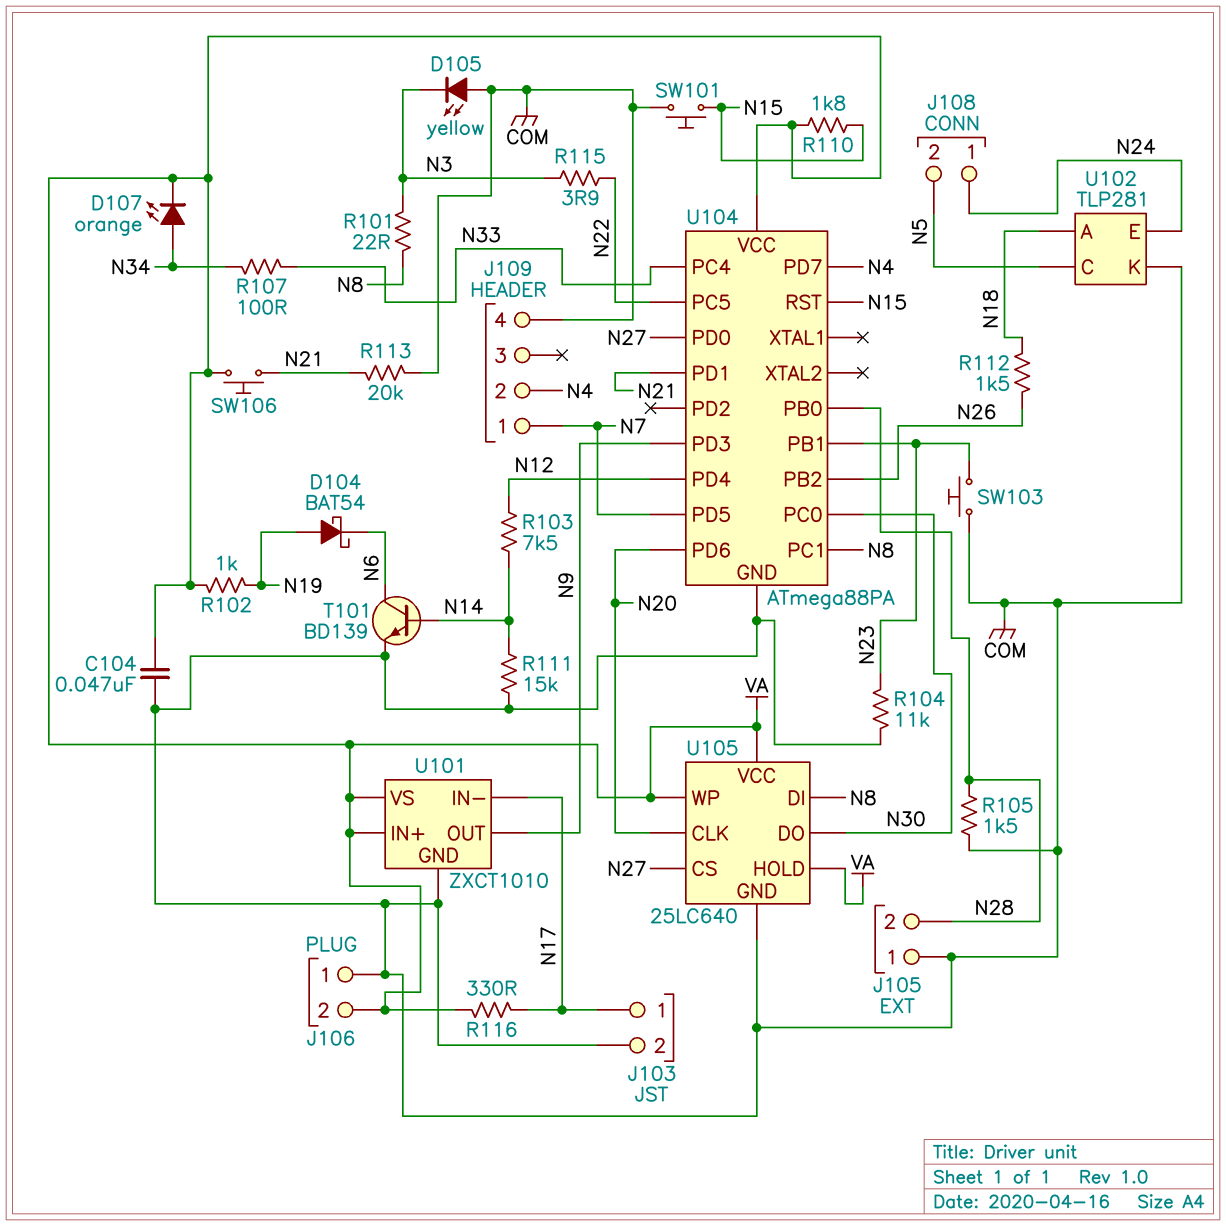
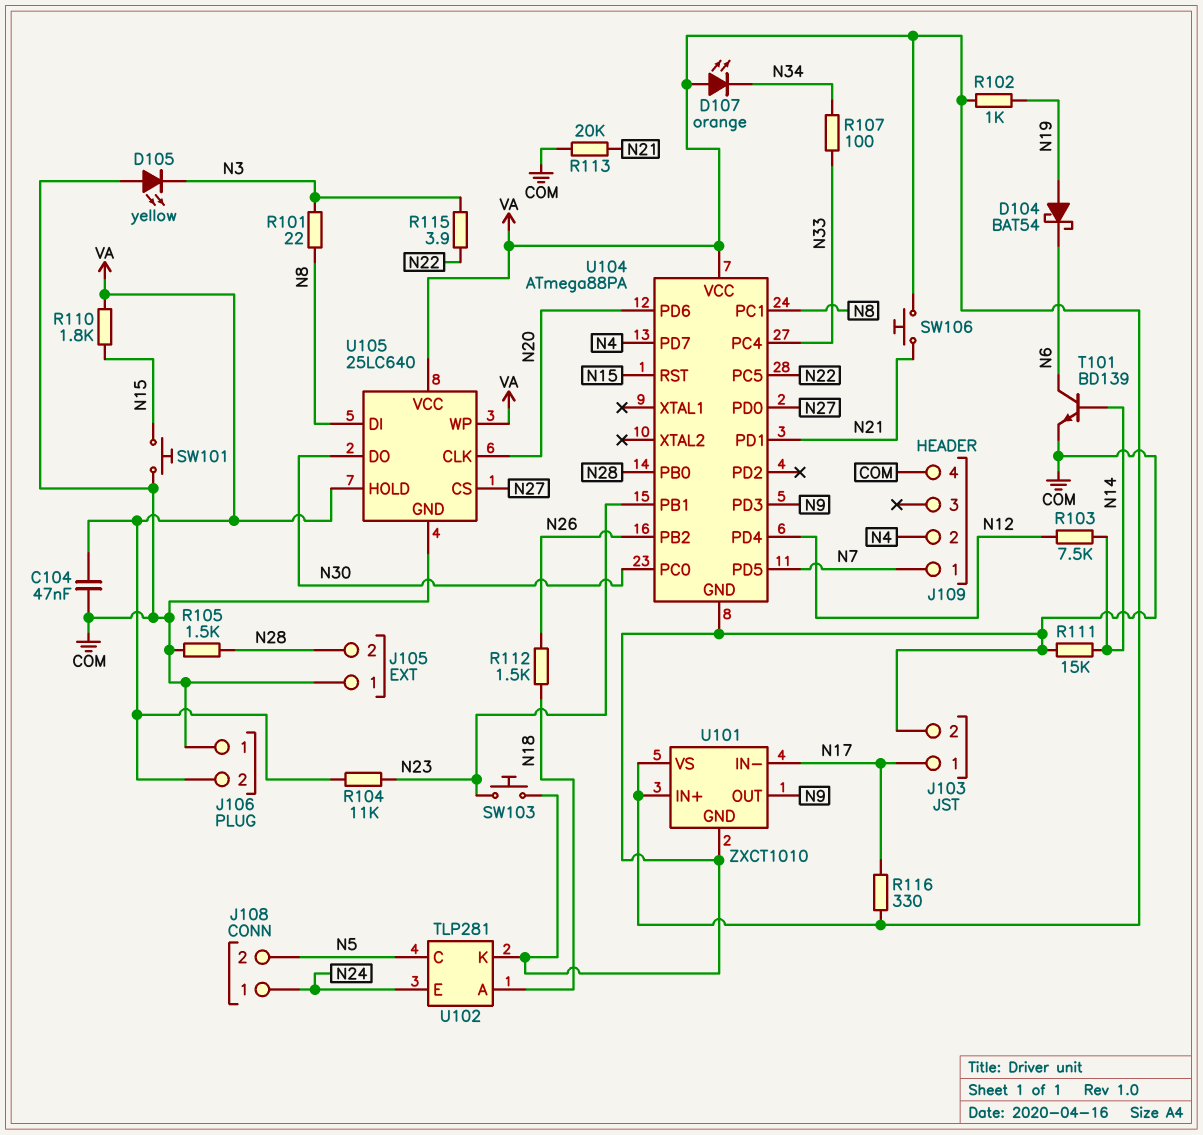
D107: LED orange (A N34, K VA) -> LED orange (A VA, K N34)
R104: 11k (COM, N23) -> 11k (N23, VA)

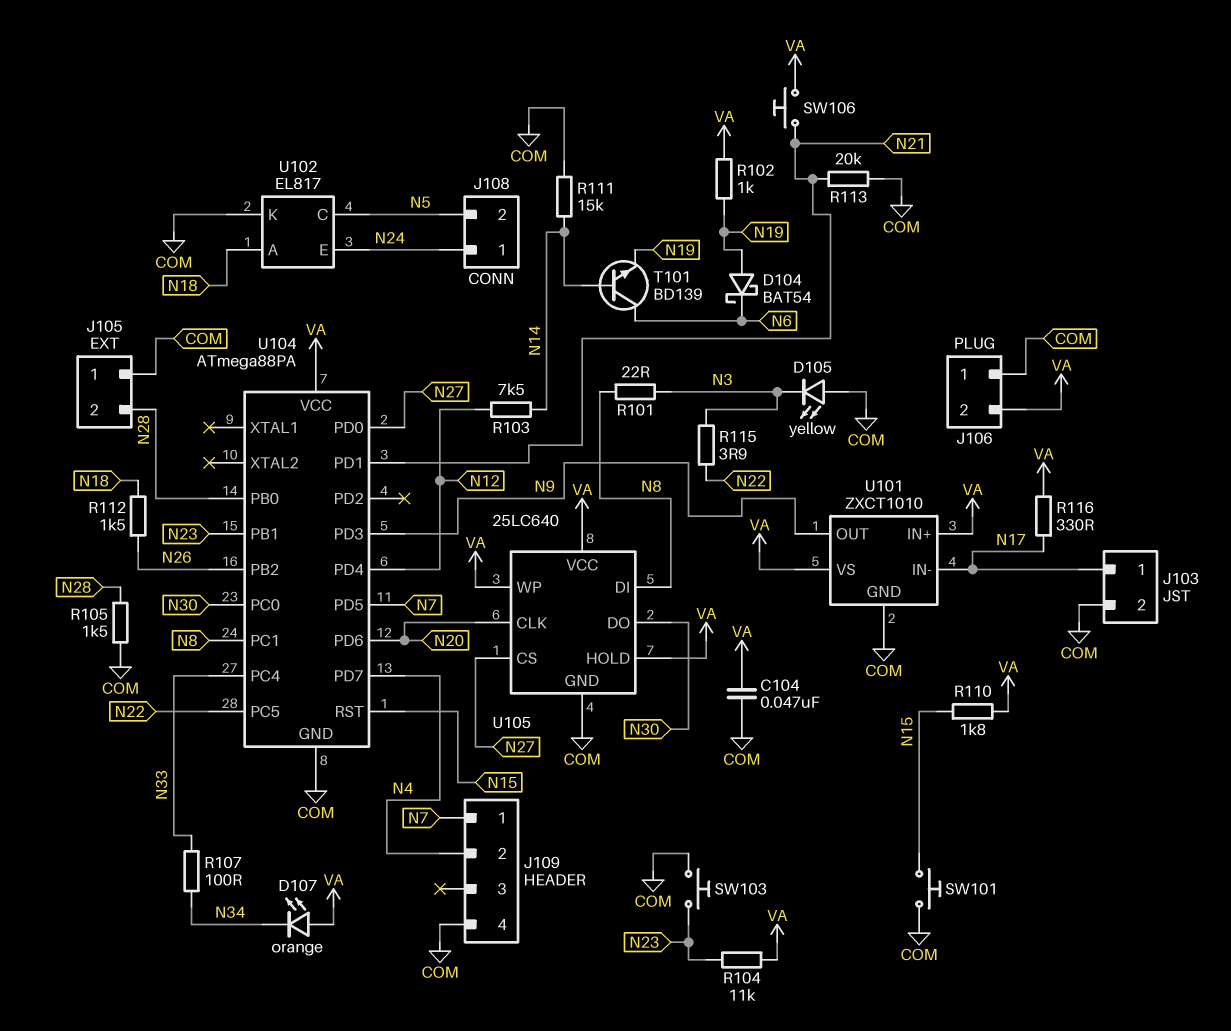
T101: NPN BD139 (B N14, C N6, E COM) -> NPN BD139 (B N14, C N6, E N19)
U102: TLP281 -> EL817

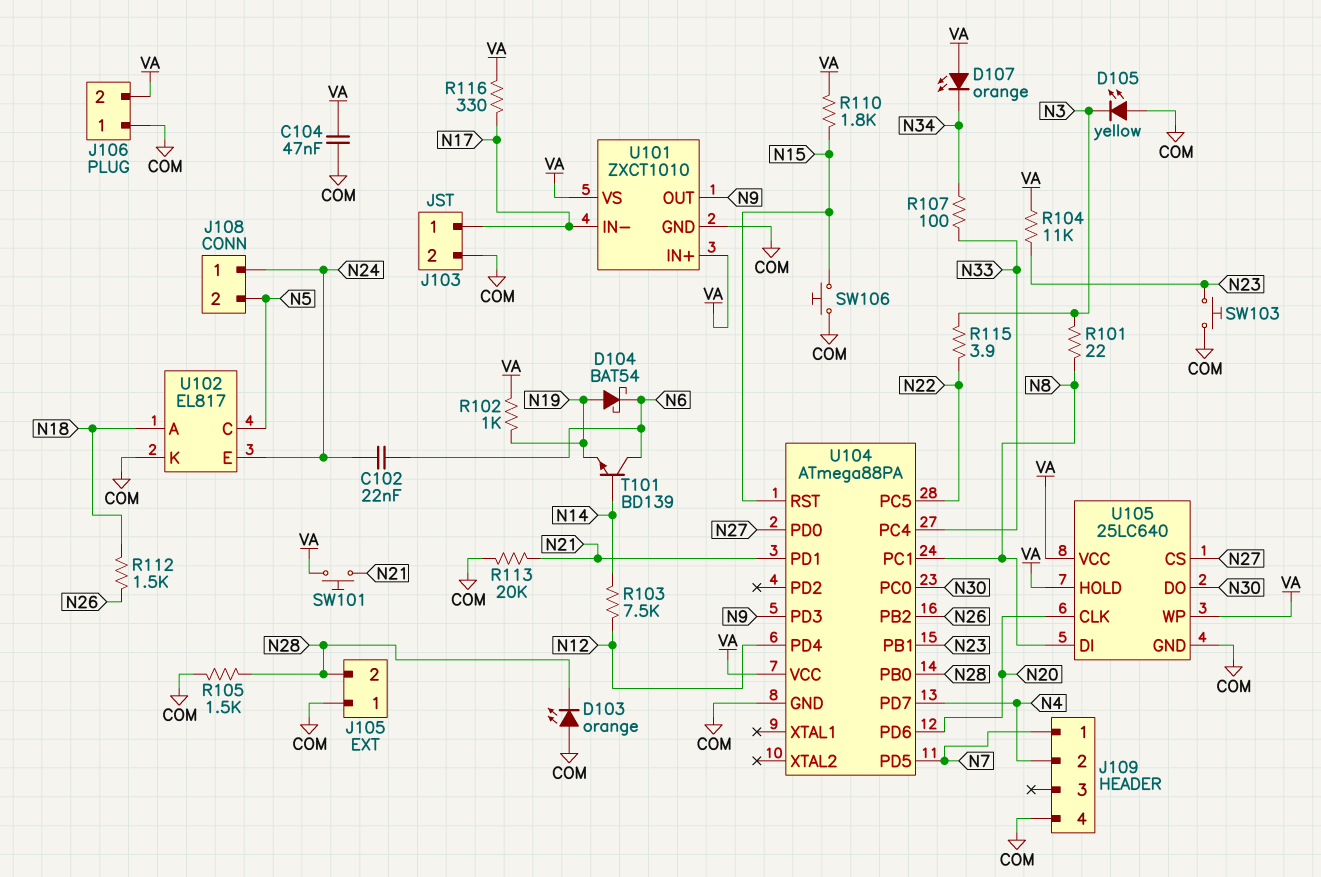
C102: none -> 22nF (N6, N24)
D103: none -> LED orange (A COM, K N28)
R111: 15k (COM, N14) -> none
SW101: button (COM, N15) -> button (N21, VA)
SW106: button (N21, VA) -> button (COM, N15)

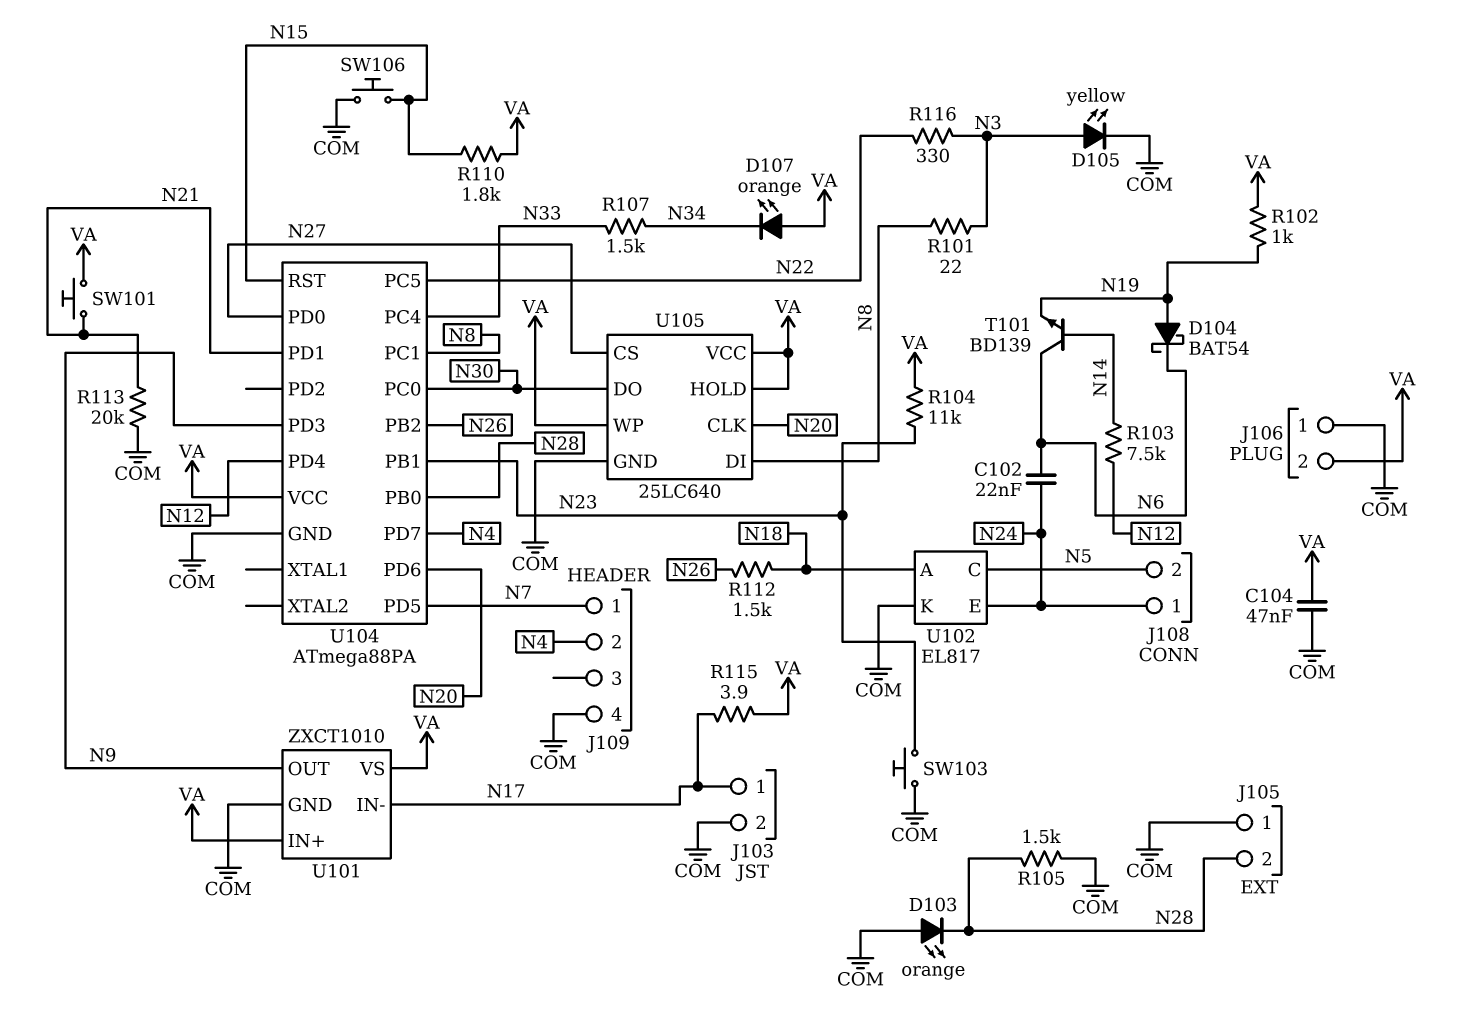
D105: LED yellow (A COM, K N3) -> LED yellow (A N3, K COM)
R107: 100 (N33, N34) -> 1.5k (N33, N34)
R115: 3.9 (N3, N22) -> 3.9 (N17, VA)
R116: 330 (N17, VA) -> 330 (N3, N22)

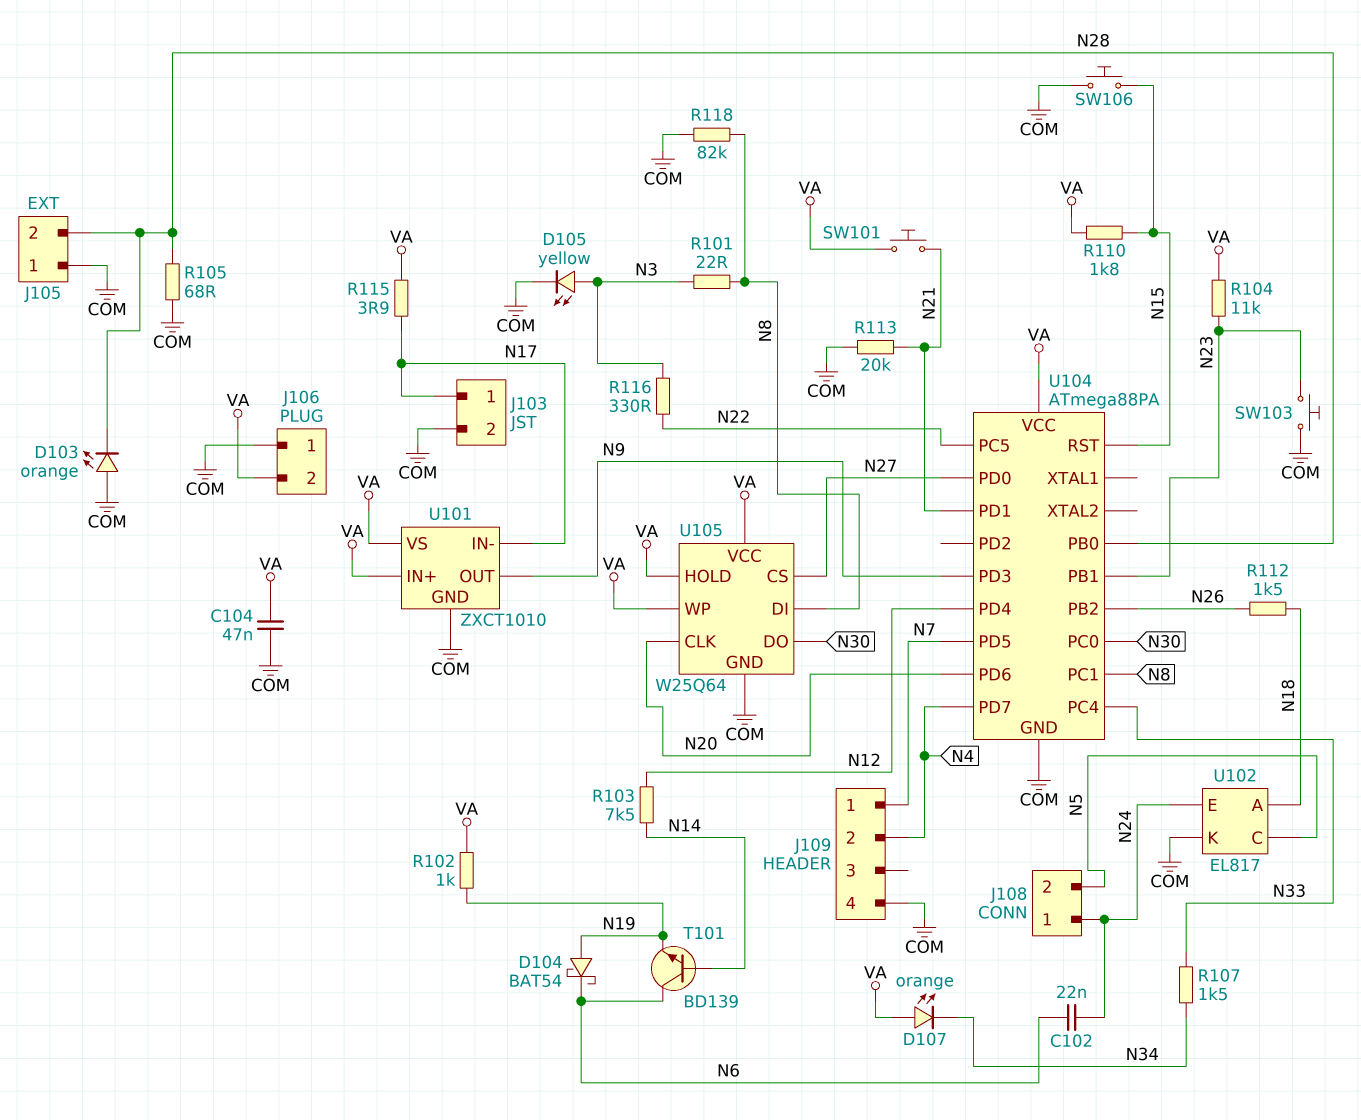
R105: 1.5k (COM, N28) -> 68 (COM, N28)
R118: none -> 82k (COM, N8)
U105: 25LC640 -> W25Q64

